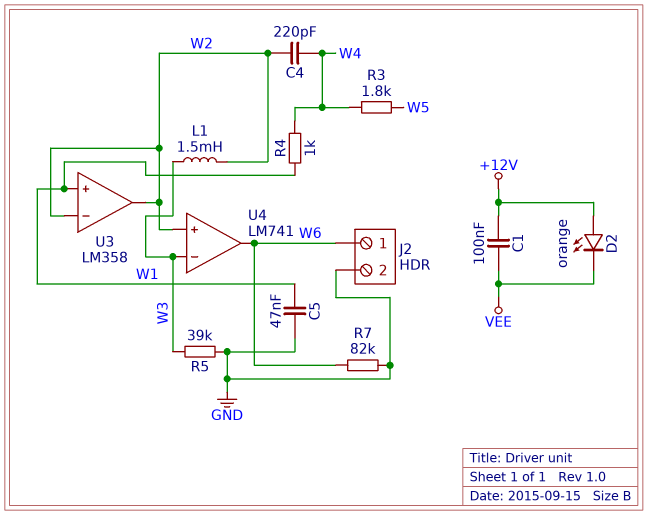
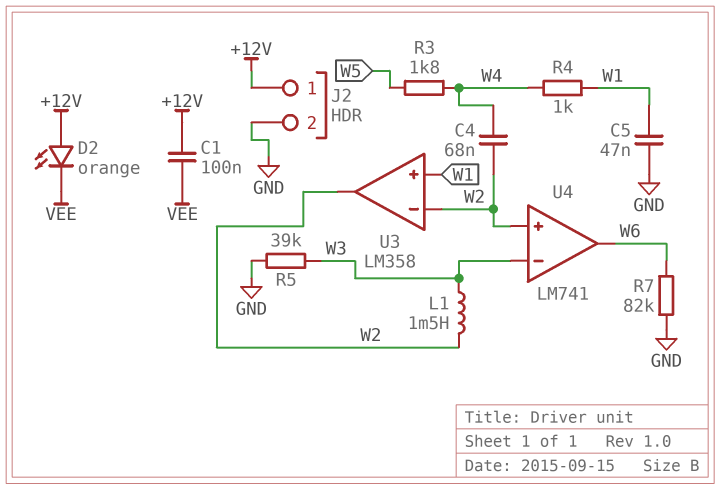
C4: 220pF (W2, W4) -> 68nF (W2, W4)
J2 pin 1: W6 -> +12V

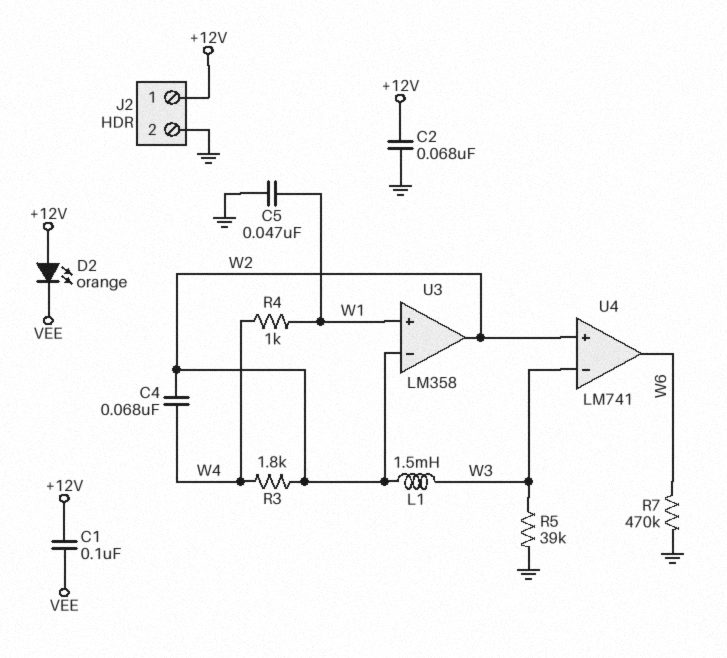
C2: none -> 68nF (+12V, GND)
R3: 1.8k (W4, W5) -> 1.8k (W2, W4)
R7: 82k (GND, W6) -> 470k (GND, W6)

